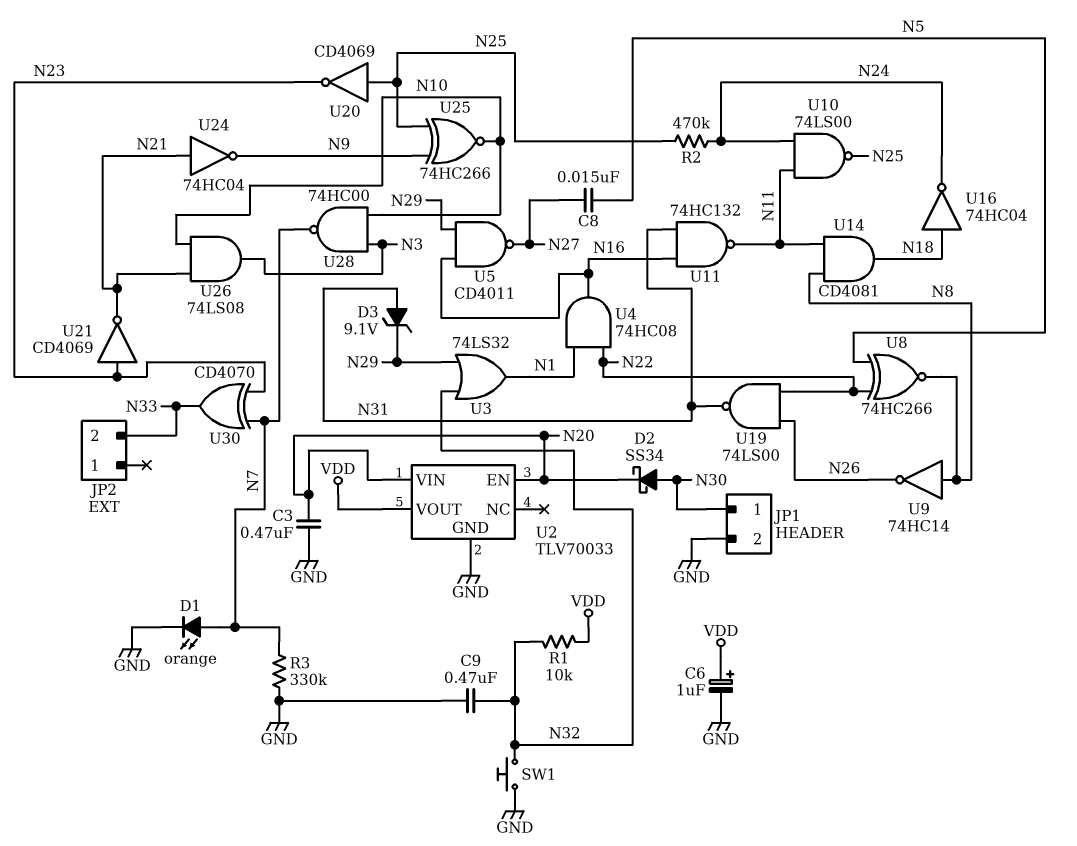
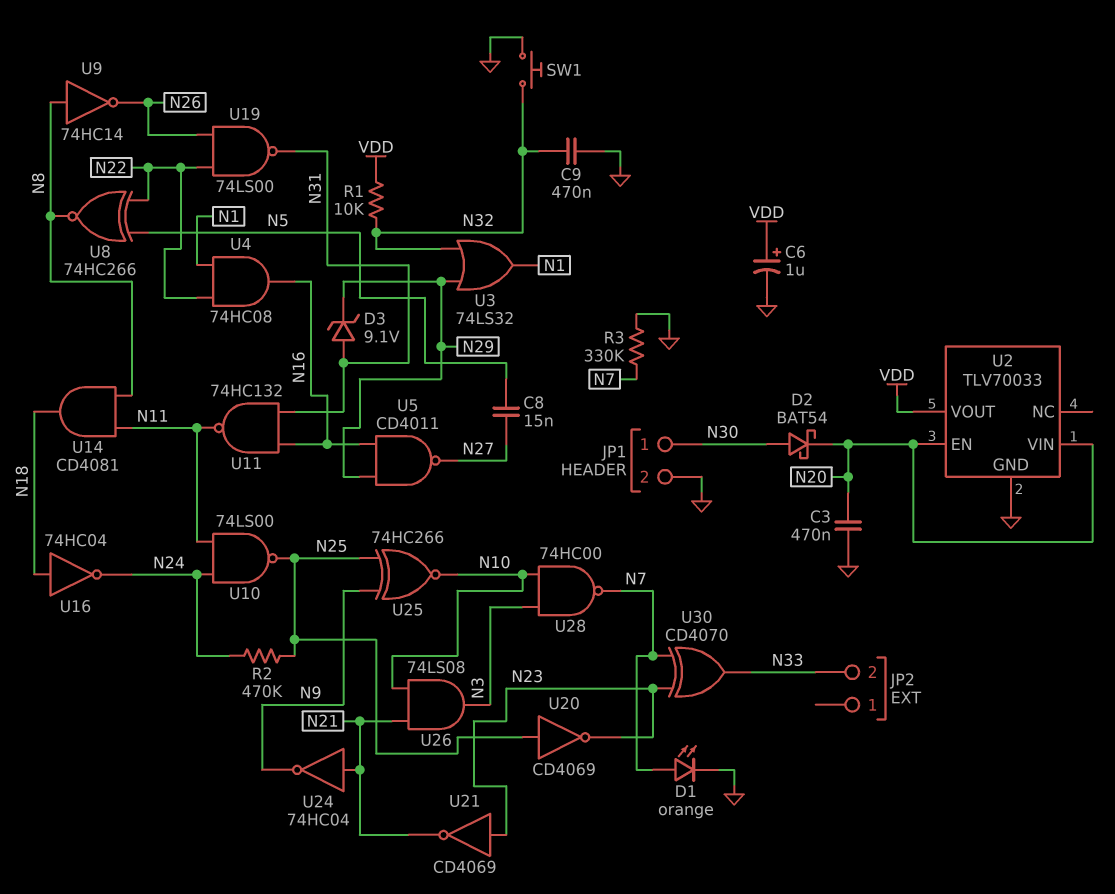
D2: schottky SS34 (A N30, K N20) -> schottky BAT54 (A N30, K N20)

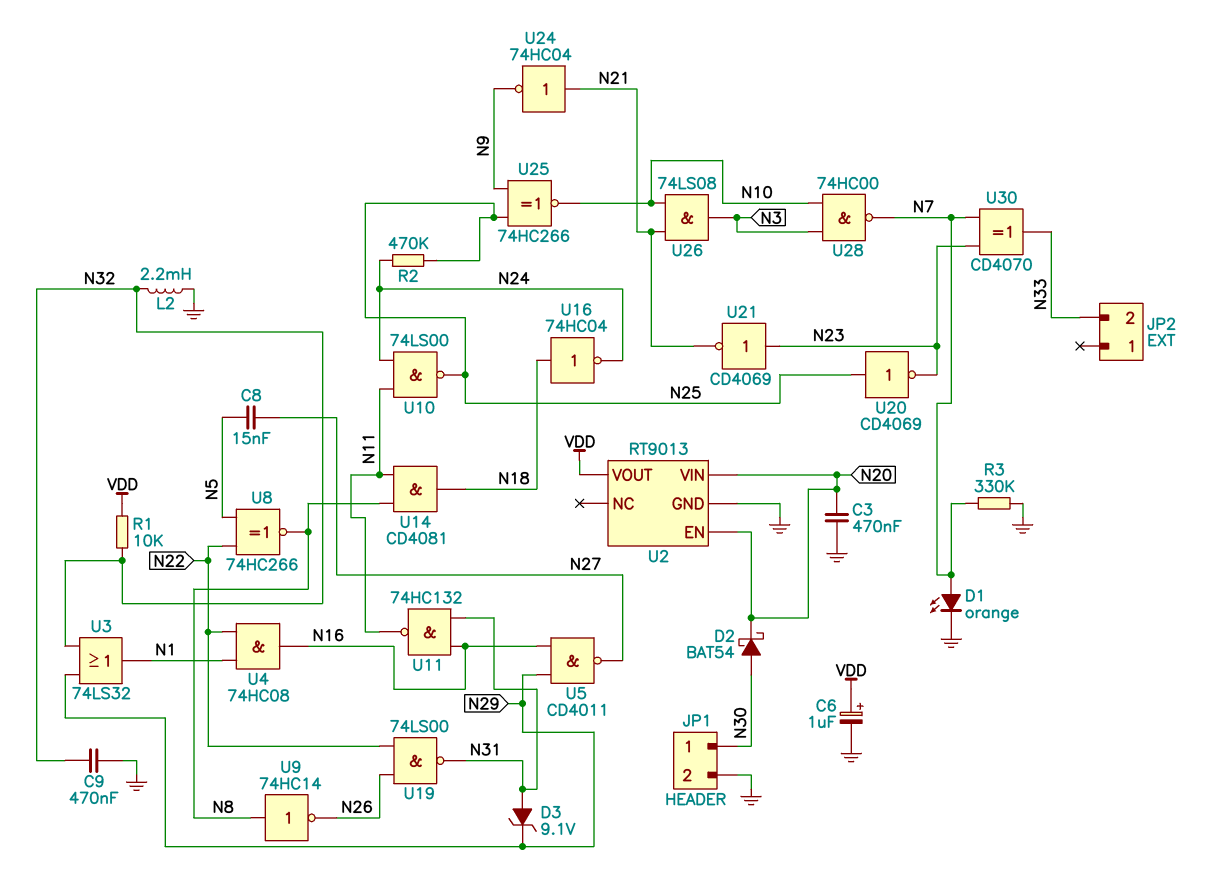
L2: none -> 2.2mH (GND, N32)
SW1: button (GND, N32) -> none
U2: TLV70033 -> RT9013

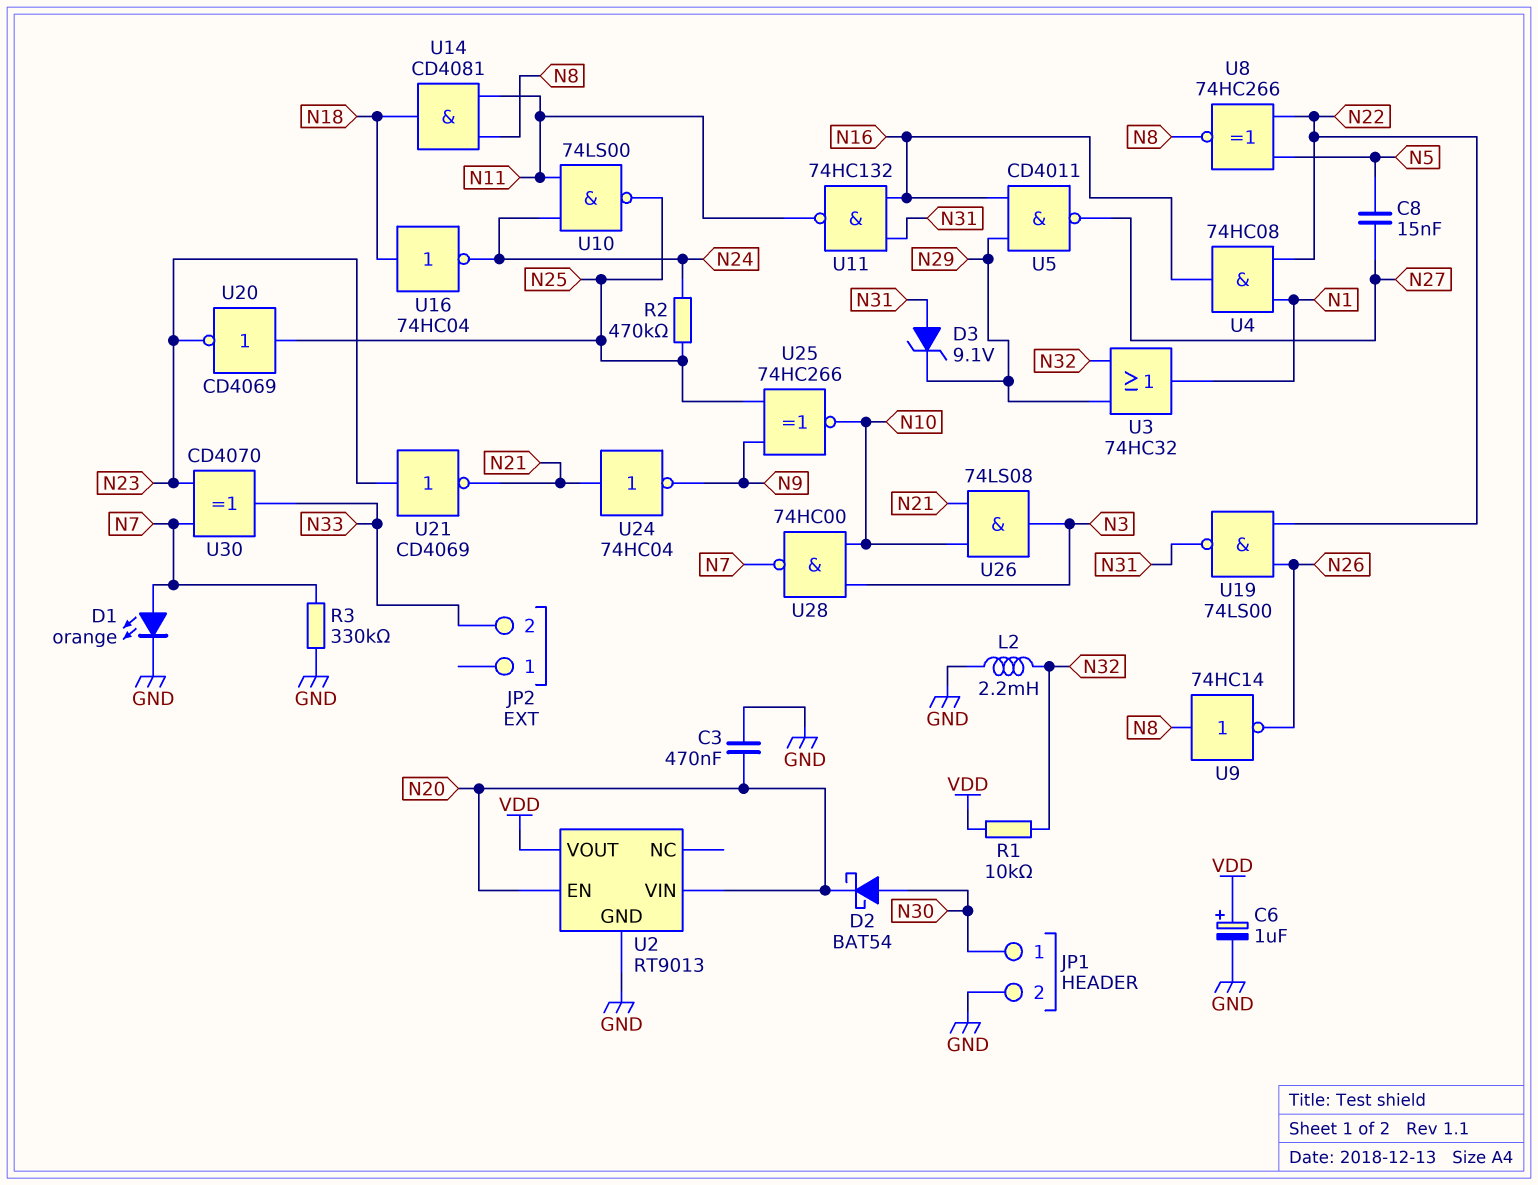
C9: 470nF (GND, N32) -> none
U3: OR 74LS32 (in N29, in N32, out N1) -> OR 74HC32 (in N29, in N32, out N1)

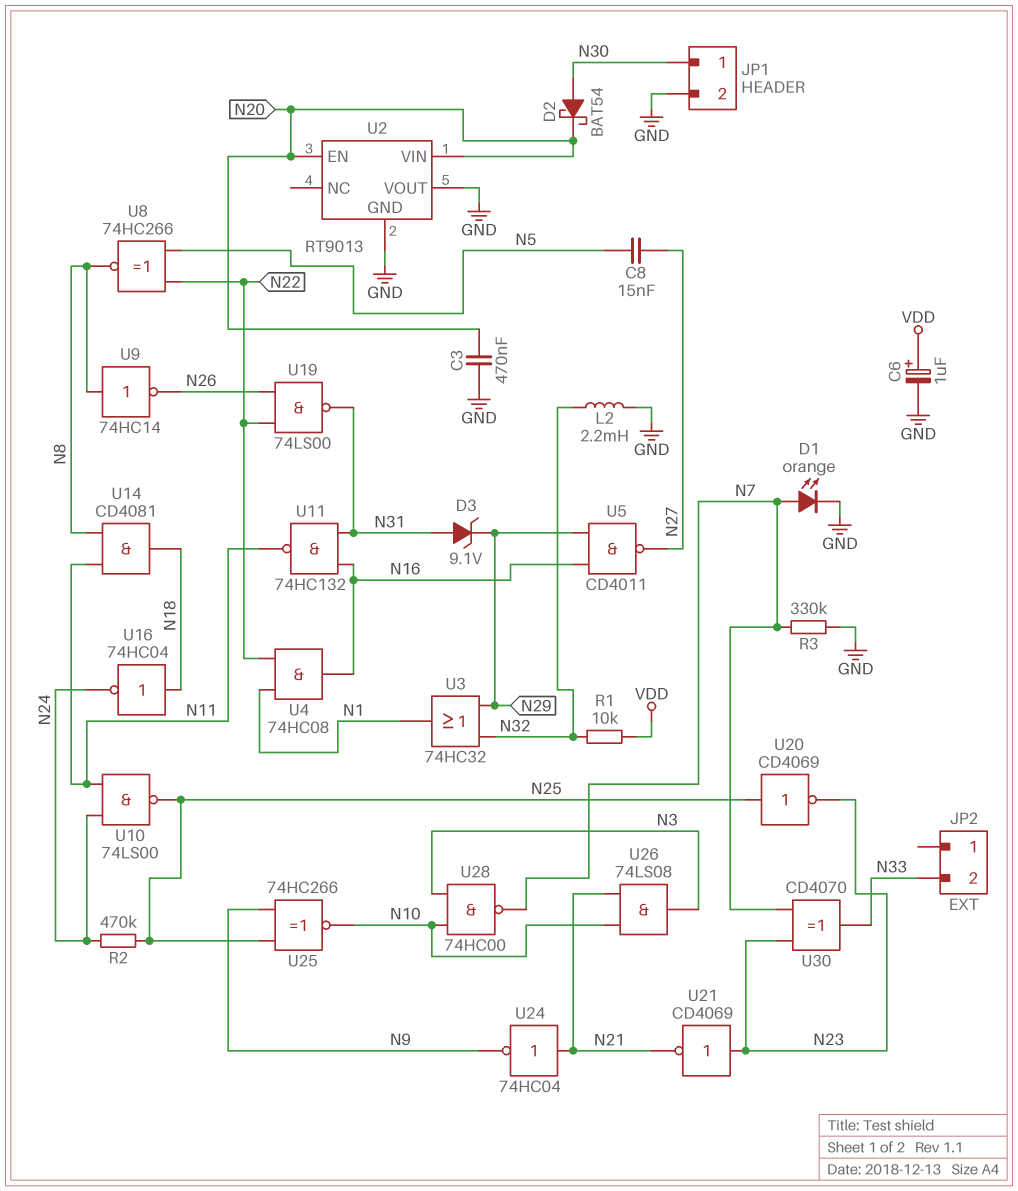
U2 pin VOUT: VDD -> GND

